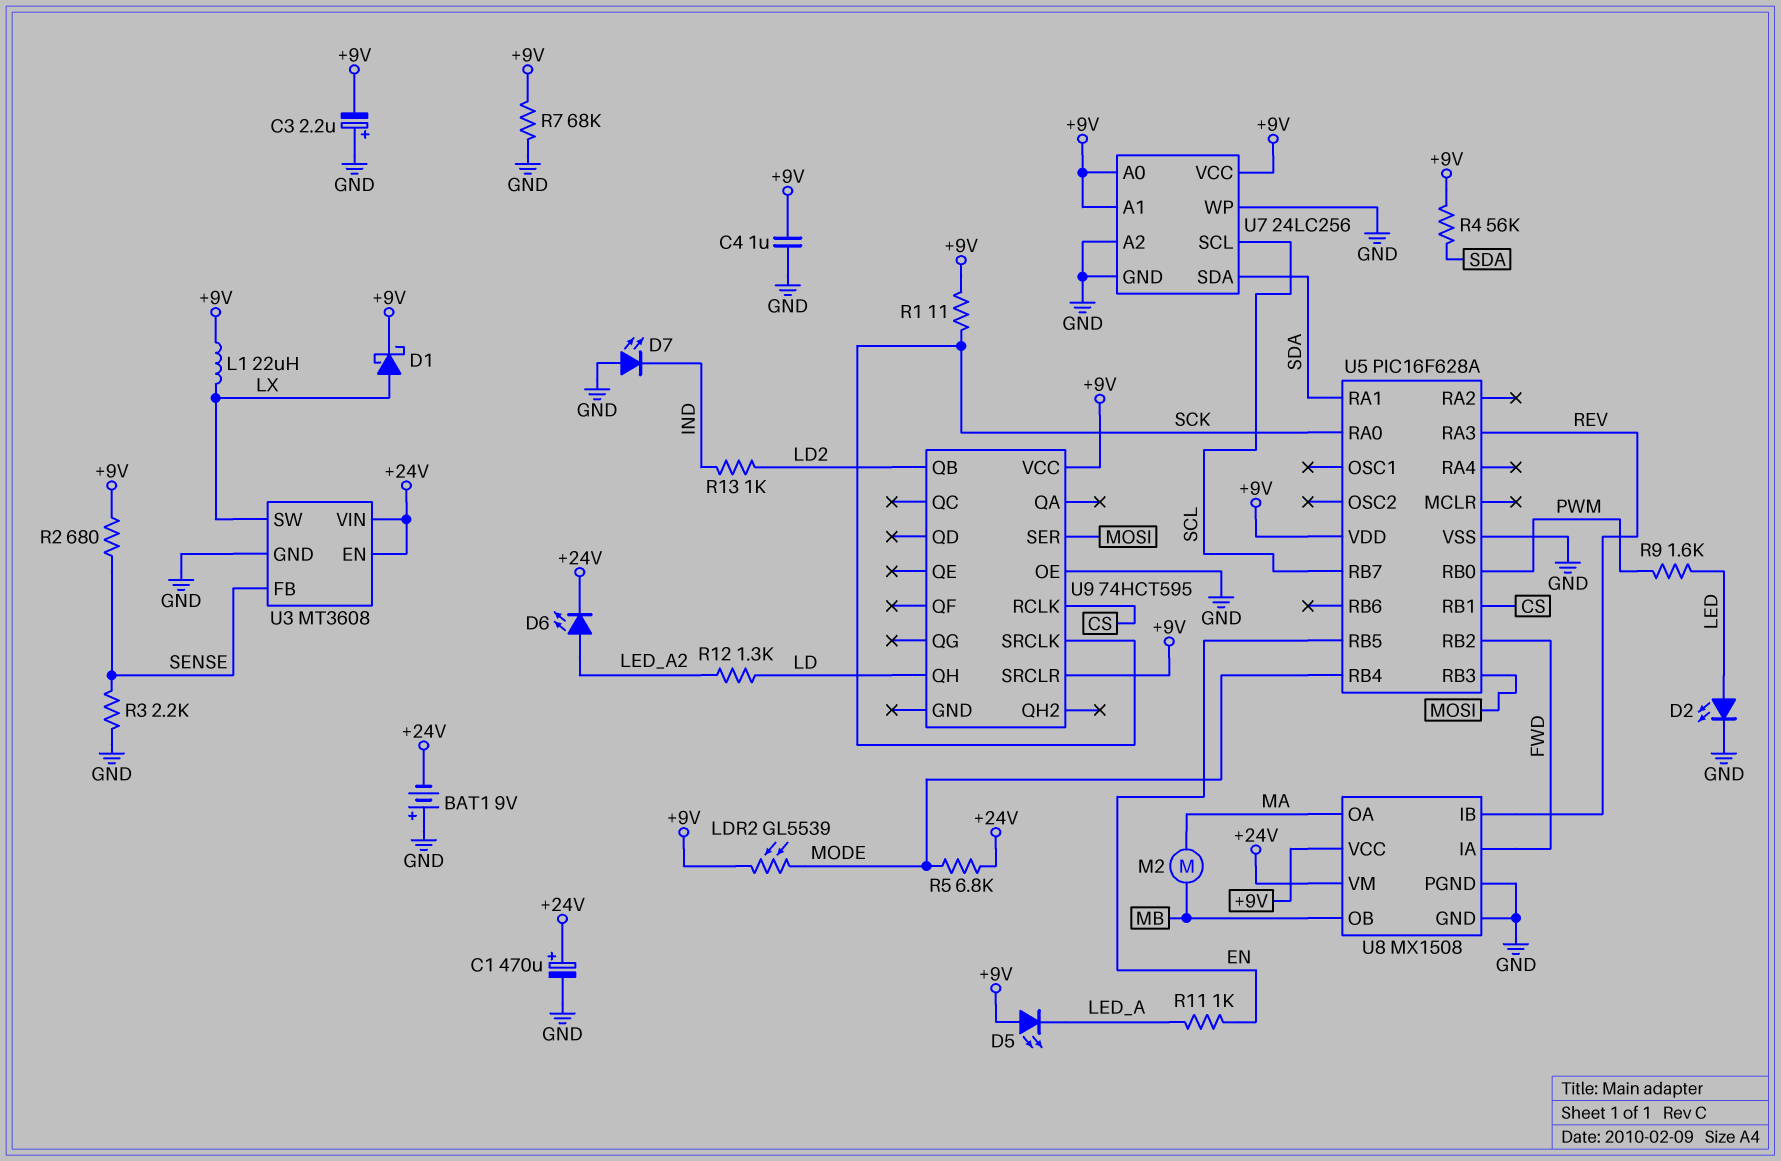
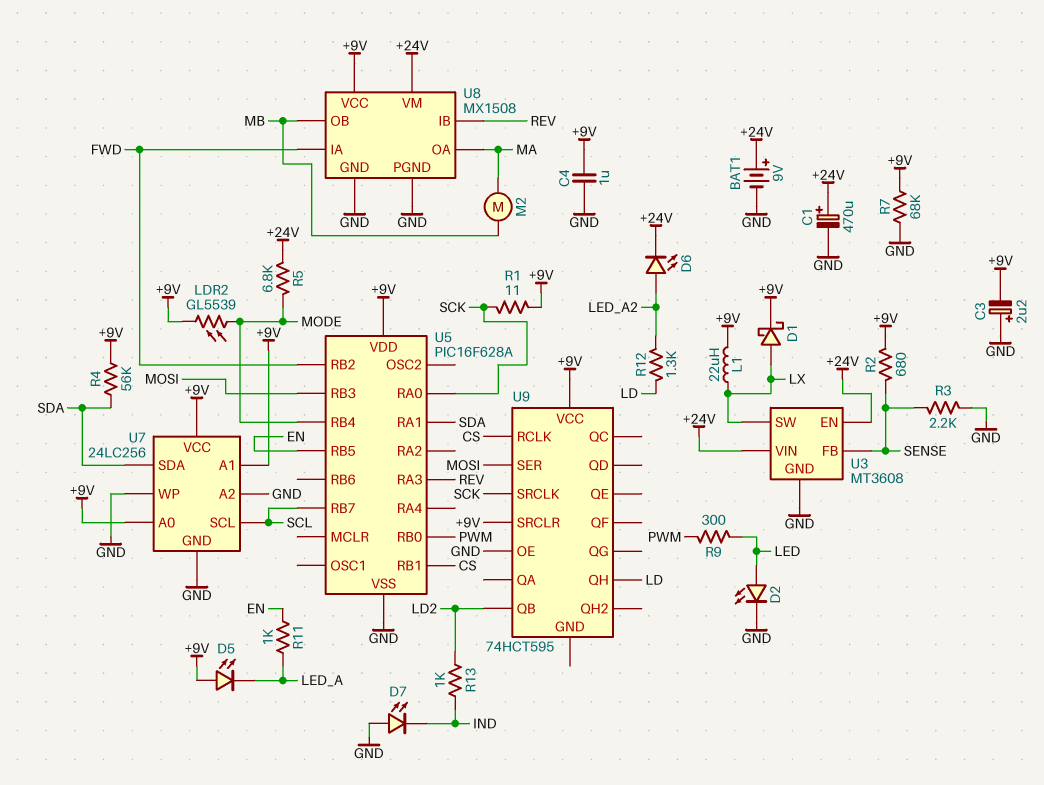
BAT1: 9V (plus GND, minus +24V) -> 9V (plus +24V, minus GND)
R9: 1.6k (LED, PWM) -> 300 (LED, PWM)

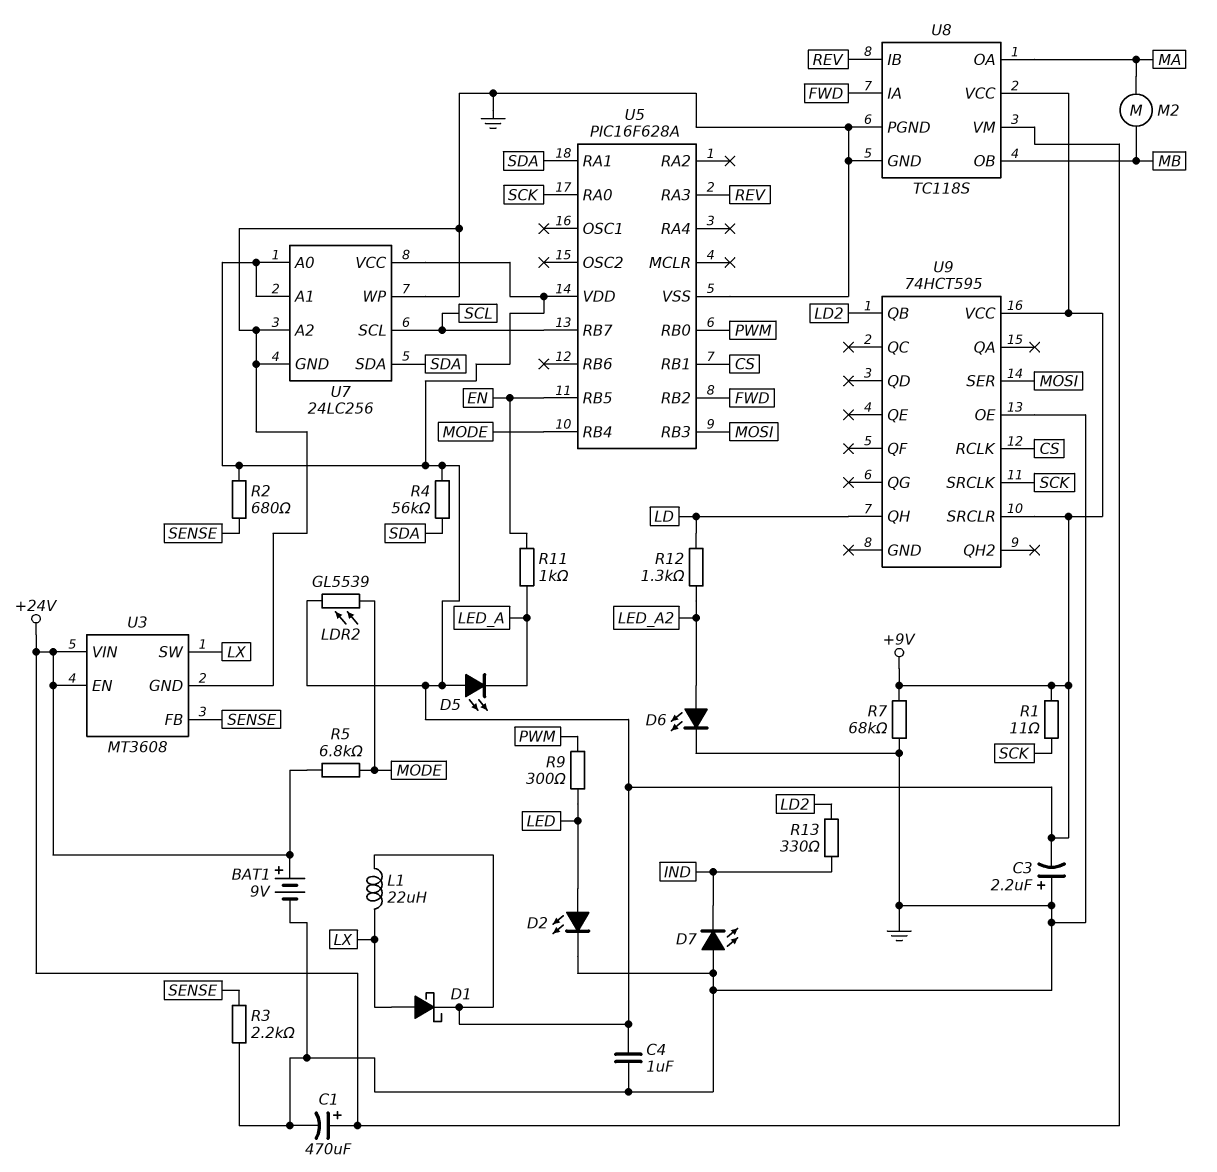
D6: LED (A LED_A2, K +24V) -> LED (A LED_A2, K GND)
R13: 1k (IND, LD2) -> 330 (IND, LD2)
U8: MX1508 -> TC118S

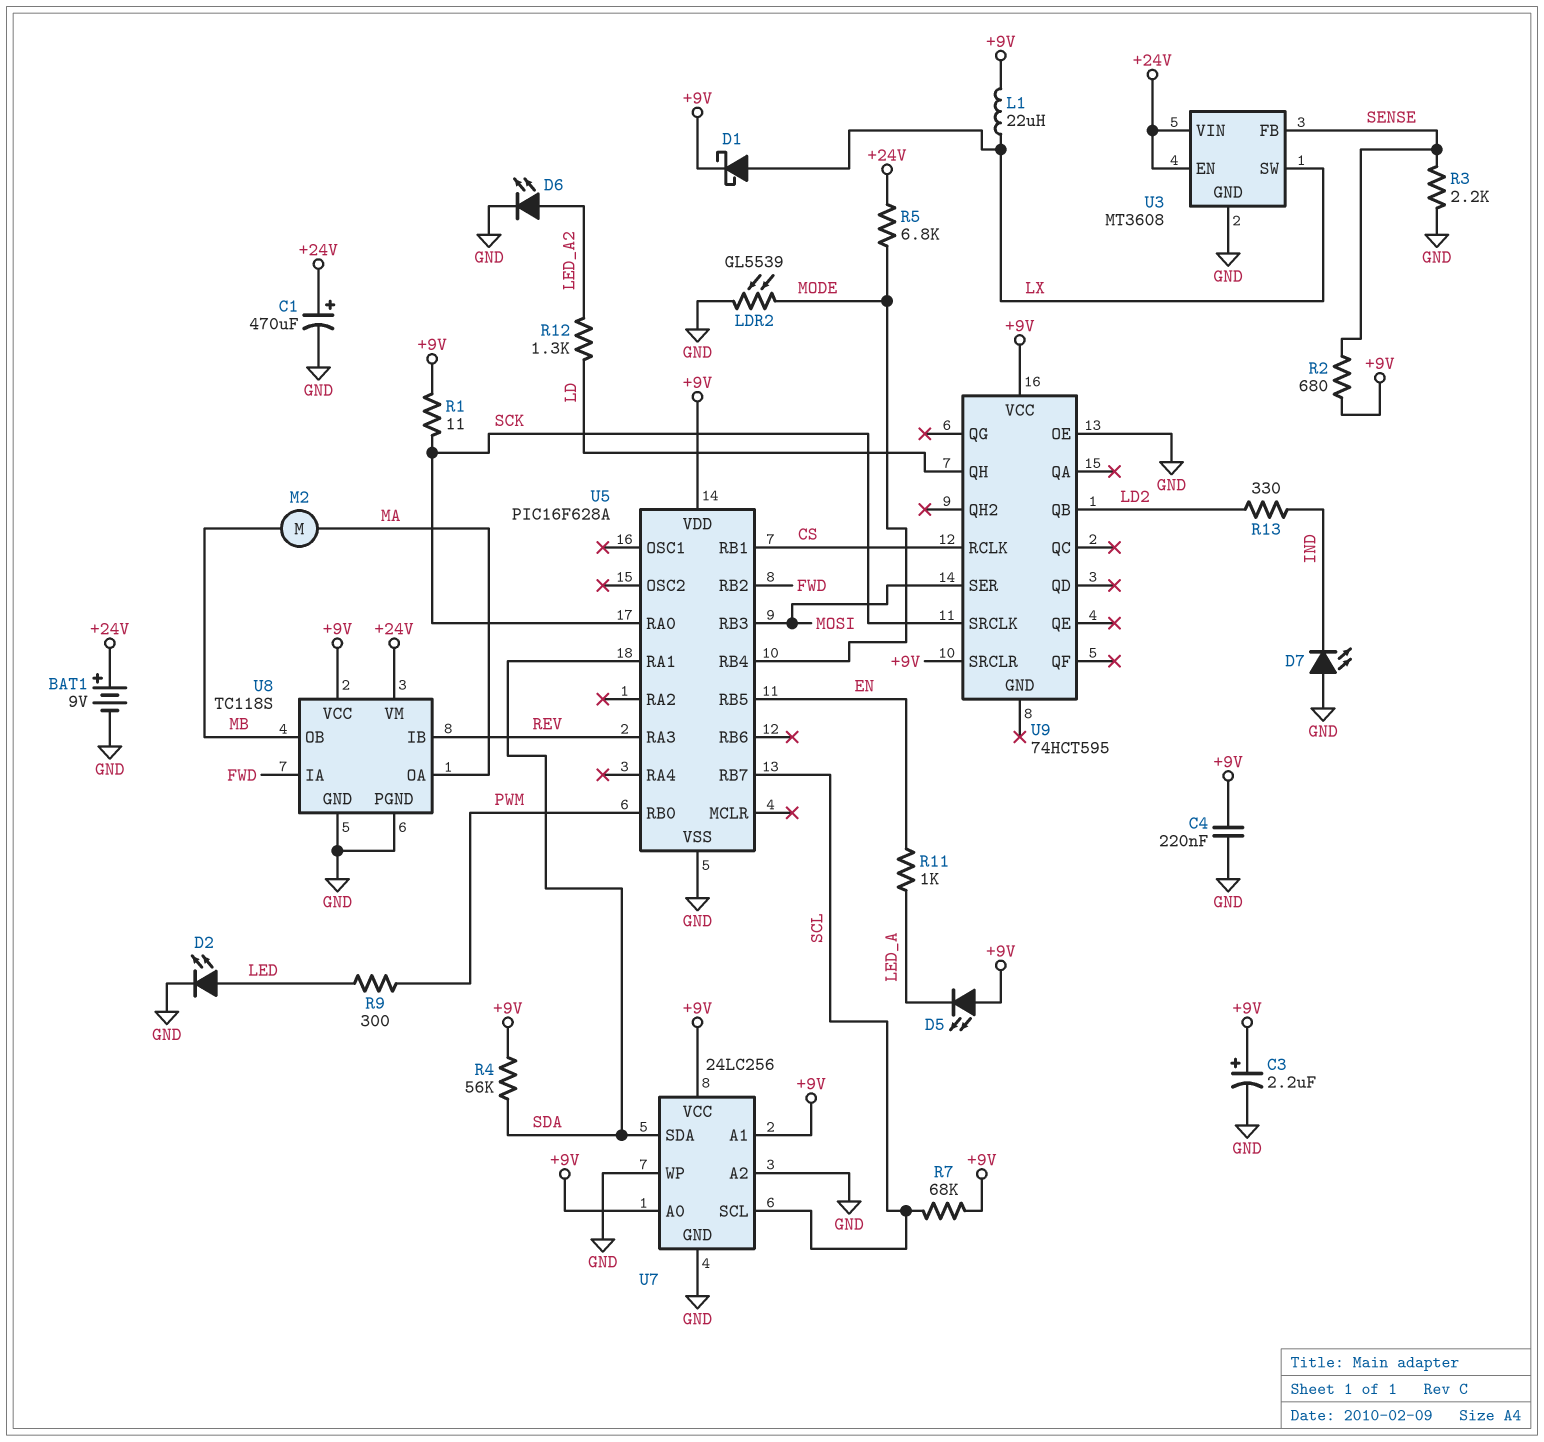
C3: 2.2uF (plus GND, minus +9V) -> 2.2uF (plus +9V, minus GND)
C4: 1uF (+9V, GND) -> 220nF (+9V, GND)
LDR2: GL5539 (+9V, MODE) -> GL5539 (GND, MODE)
R7: 68k (+9V, GND) -> 68k (+9V, SCL)

